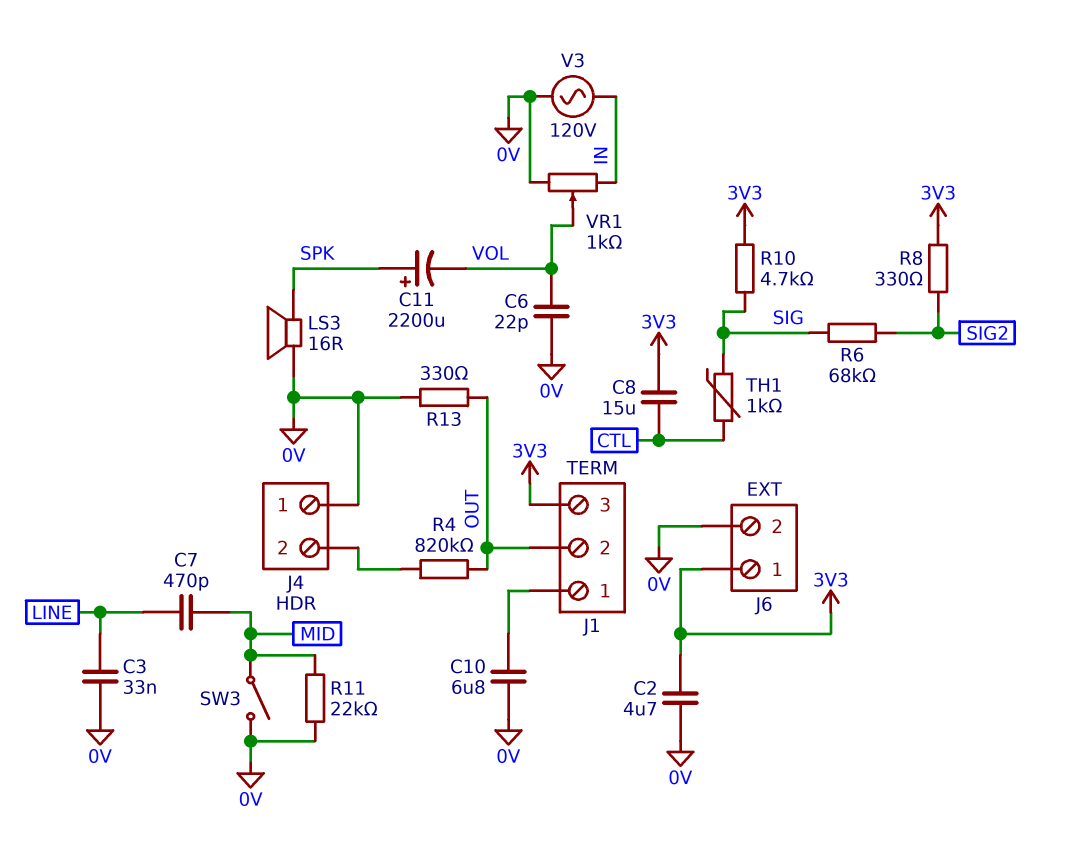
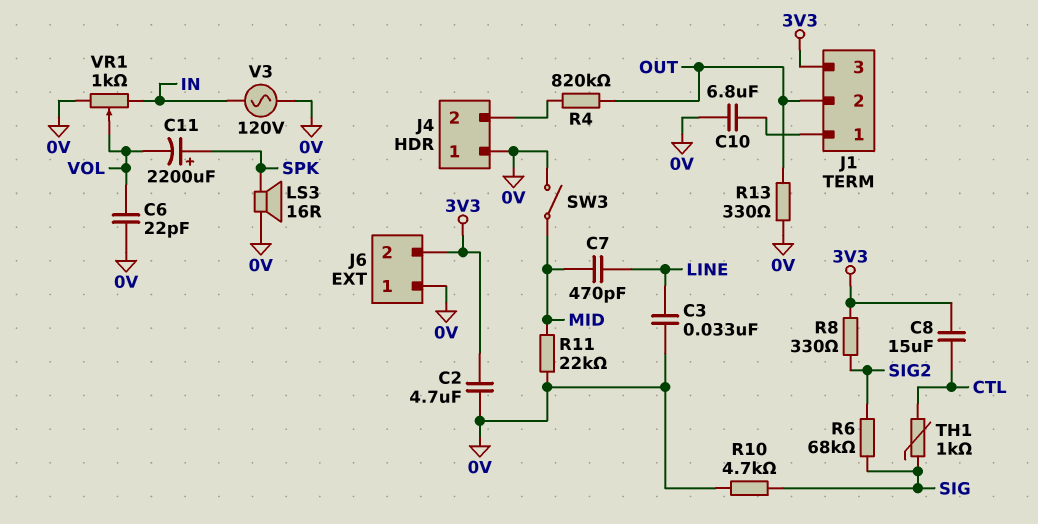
J6 pin 1: 3V3 -> 0V
J6 pin 2: 0V -> 3V3
R10: 4.7k (3V3, SIG) -> 4.7k (0V, SIG)

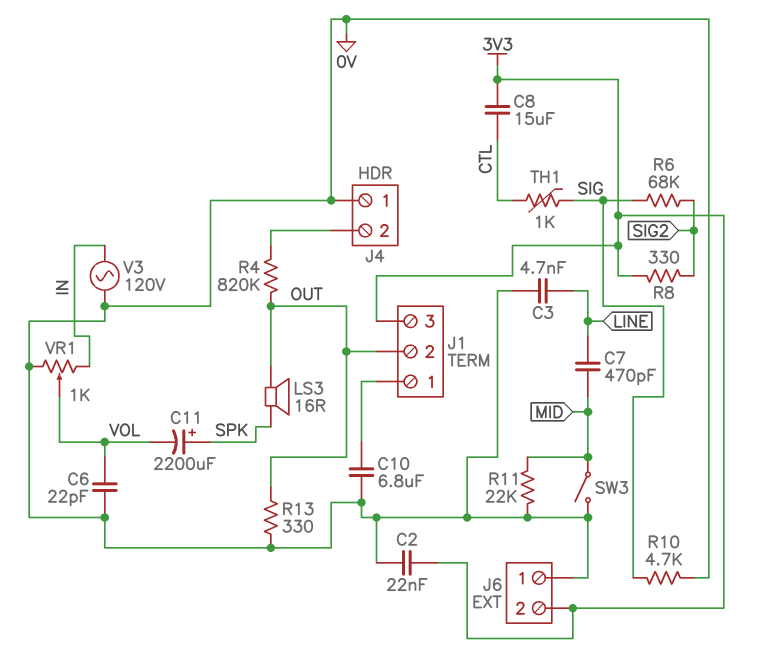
C2: 4.7uF (0V, 3V3) -> 22nF (0V, 3V3)
C3: 33nF (0V, LINE) -> 4.7nF (0V, LINE)
LS3: speaker 16R (0V, SPK) -> speaker 16R (OUT, SPK)

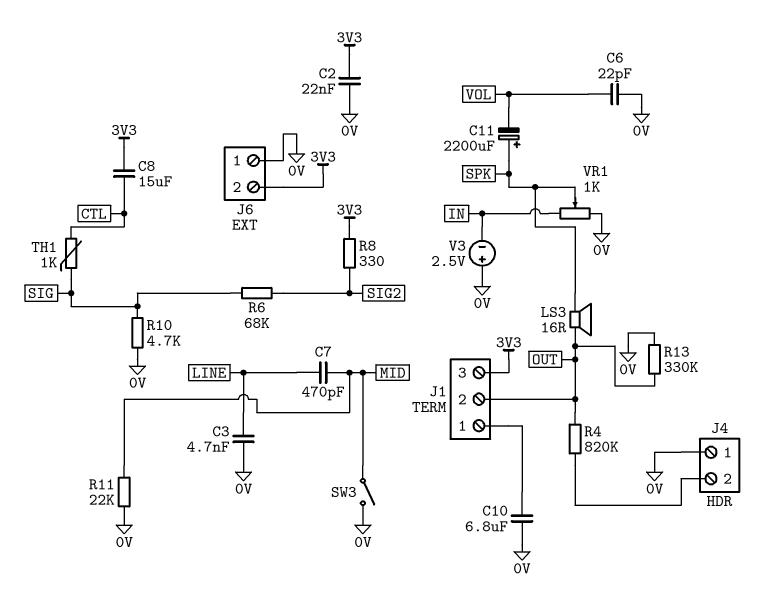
R13: 330 (0V, OUT) -> 330k (0V, OUT)
V3: AC 120V (0V, IN) -> 2.5V (plus 0V, minus IN)
VR1: 1k (0V, IN, wiper VOL) -> 1k (0V, IN, wiper SPK)

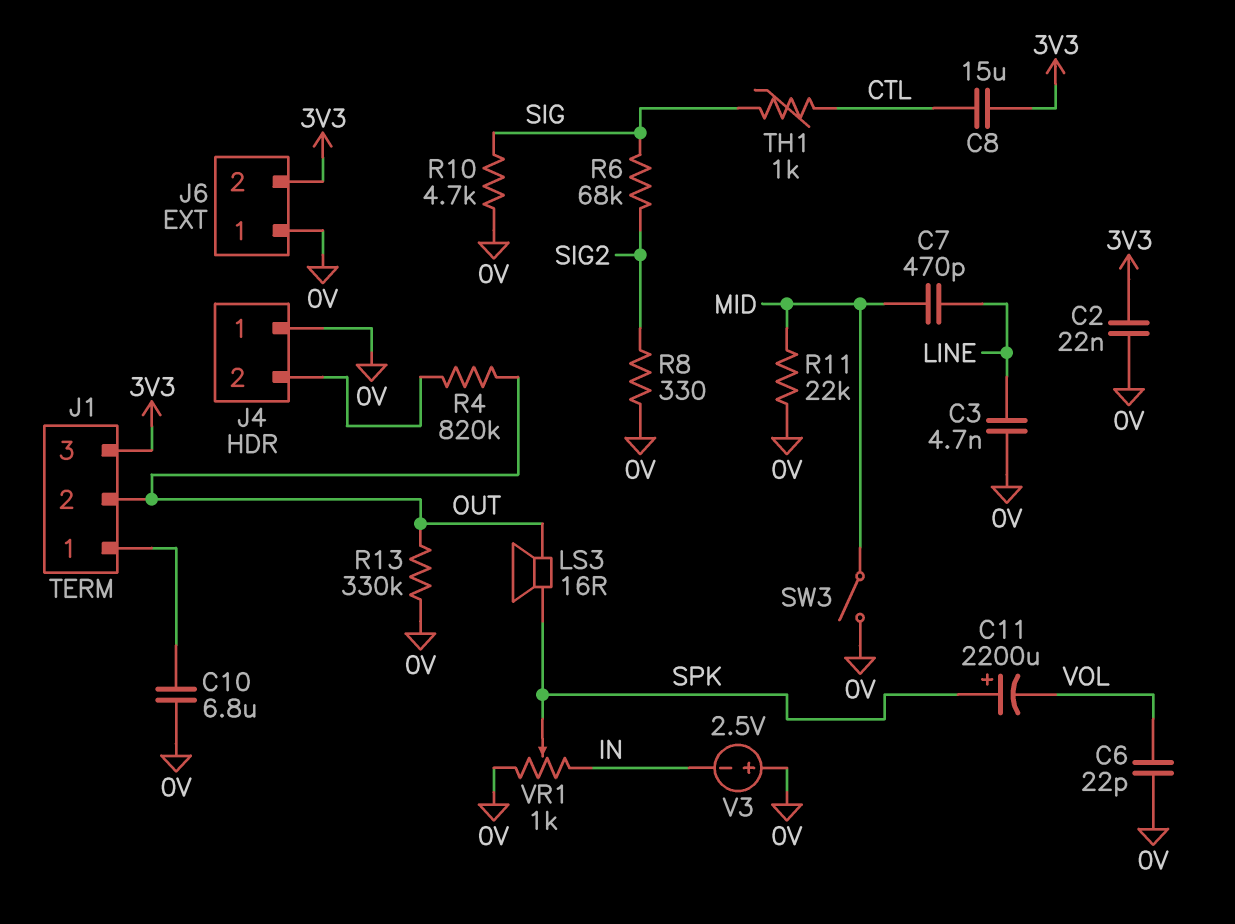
R8: 330 (3V3, SIG2) -> 330 (0V, SIG2)

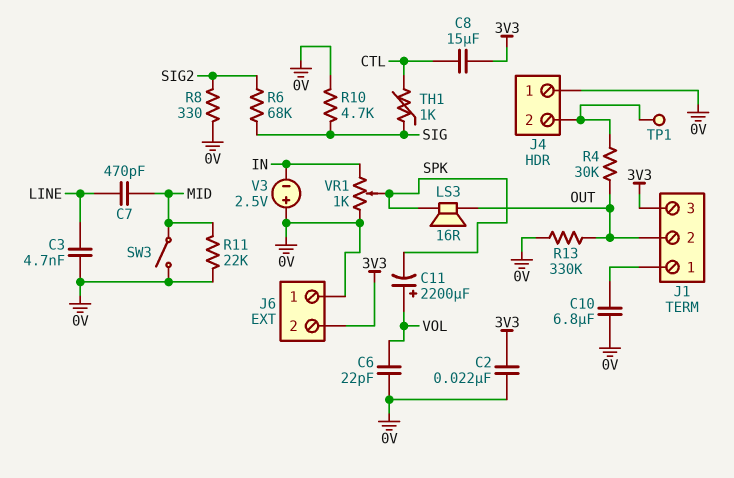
C11: 2200uF (plus SPK, minus VOL) -> 2200uF (plus VOL, minus SPK)
R4: 820k (J4/2, OUT) -> 30k (J4/2, OUT)
TP1: none -> test point (J4/2)

